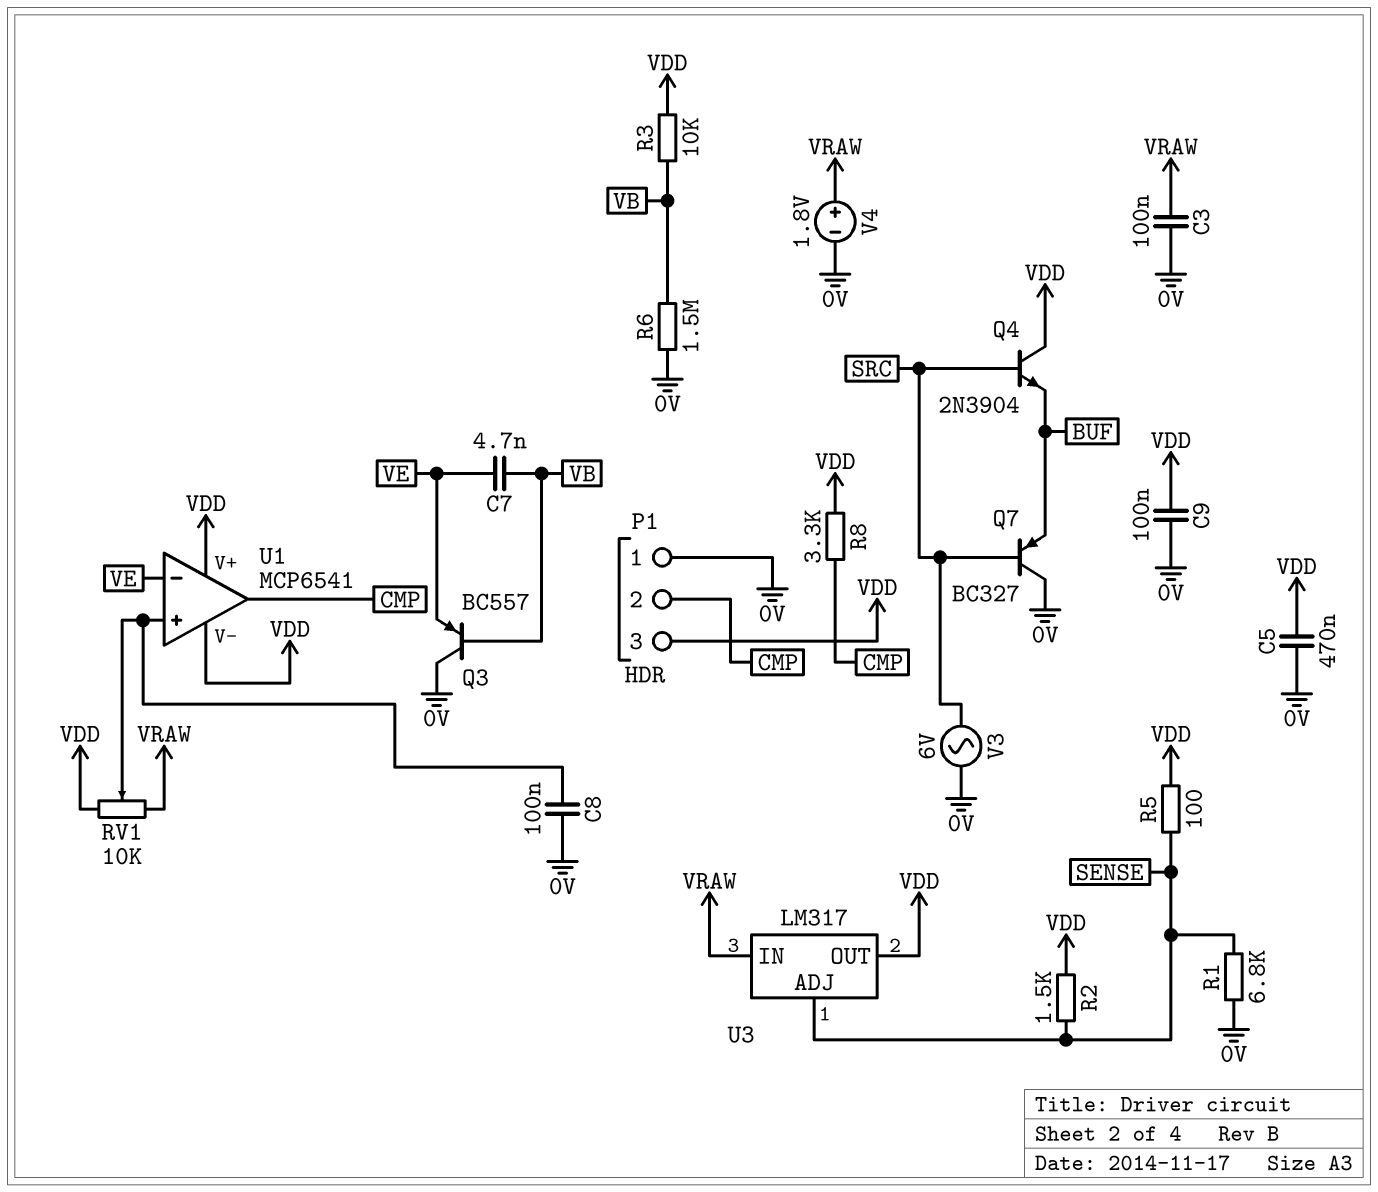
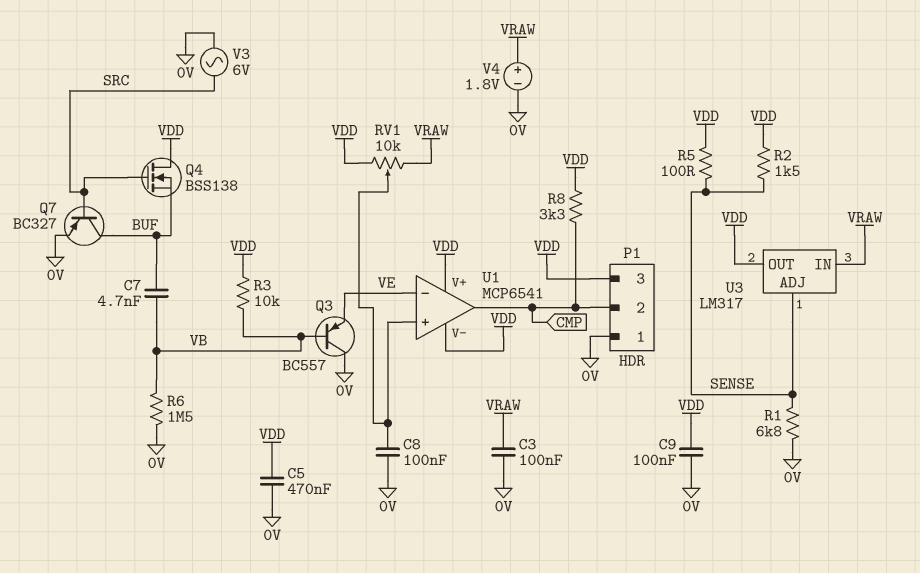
C7: 4.7nF (VB, VE) -> 4.7nF (BUF, VB)
Q4: NPN 2N3904 (B SRC, C VDD, E BUF) -> NMOS BSS138 (G SRC, D VDD, S BUF)
Q7: PNP BC327 (B SRC, C 0V, E BUF) -> PNP BC327 (B SRC, C BUF, E 0V)

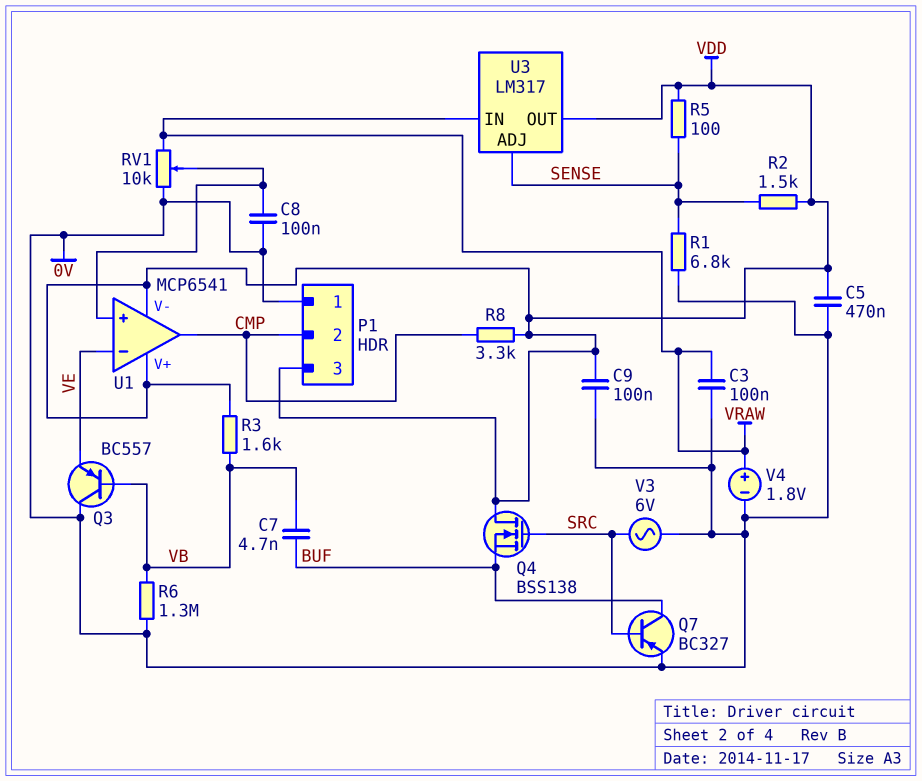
R3: 10k (VB, VDD) -> 1.6k (VB, VDD)
R6: 1.5M (0V, VB) -> 1.3M (0V, VB)
RV1: 10k (VDD, VRAW, wiper U1/in+) -> 10k (0V, VRAW, wiper U1/in+)

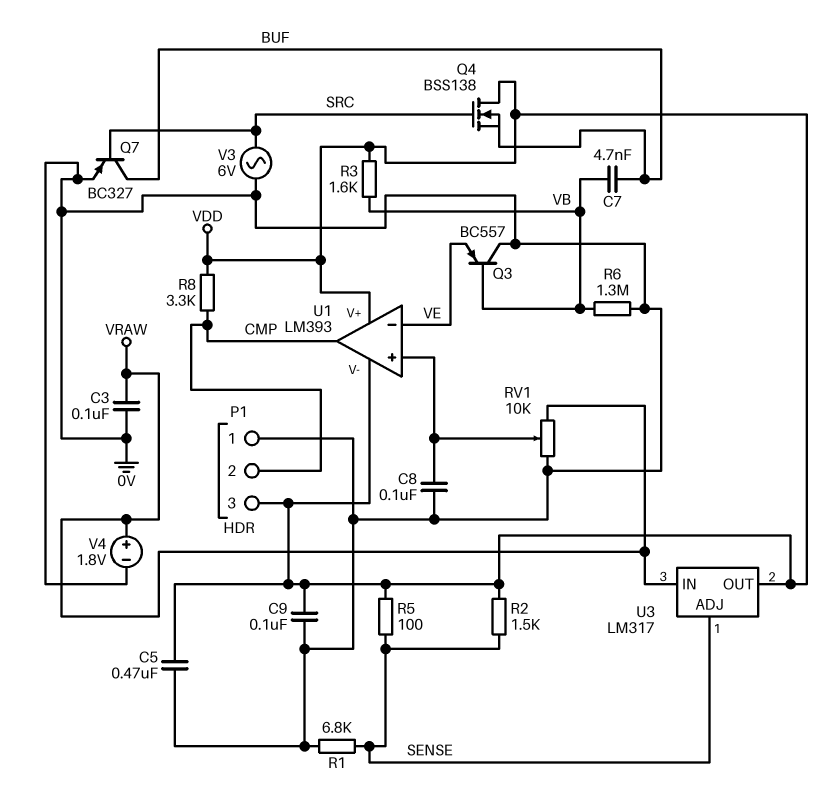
U1: MCP6541 -> LM393

